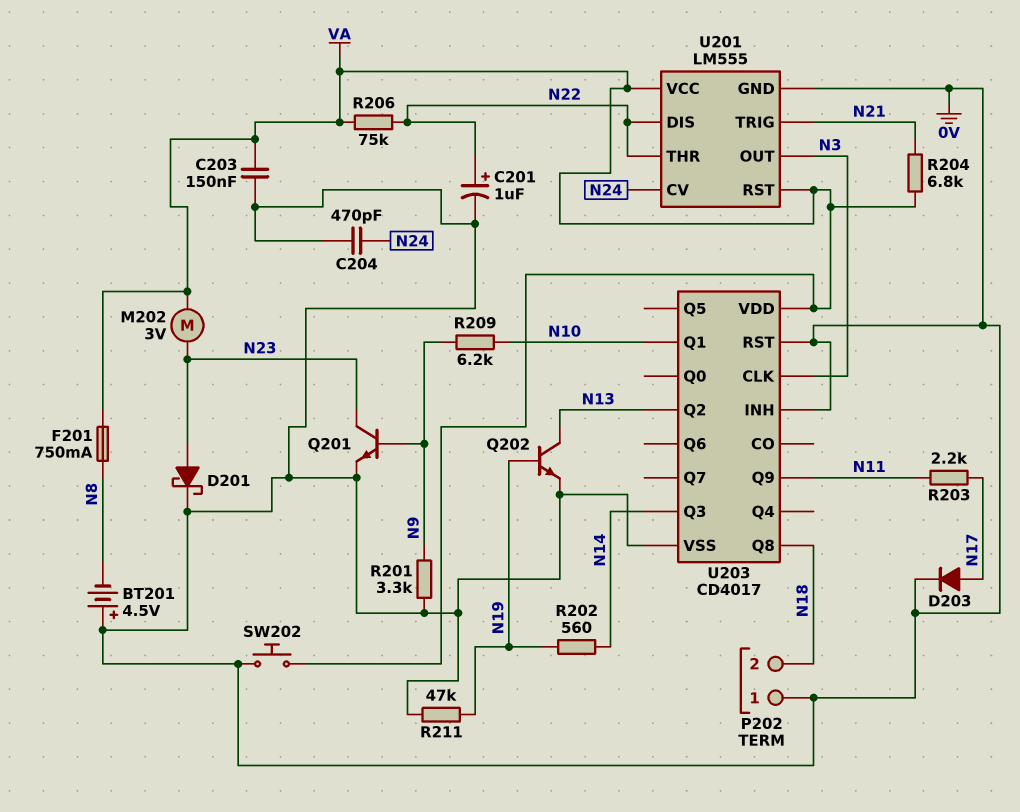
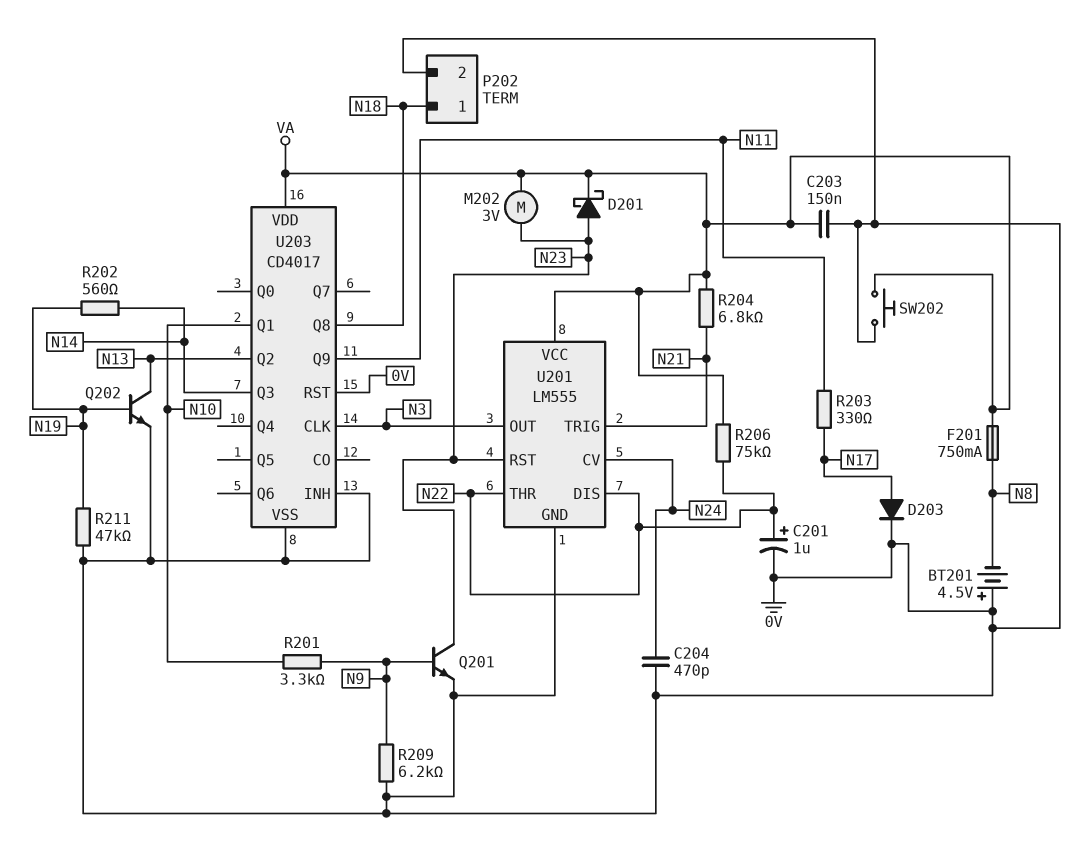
D201: schottky (A N23, K 0V) -> schottky (A N23, K VA)
P202 pin 1: 0V -> N18
P202 pin 2: N18 -> 0V
R201: 3.3k (0V, N9) -> 3.3k (N9, N10)
R203: 2.2k (N11, N17) -> 330 (N11, N17)
R209: 6.2k (N9, N10) -> 6.2k (0V, N9)
U201 pin RST: VA -> N23

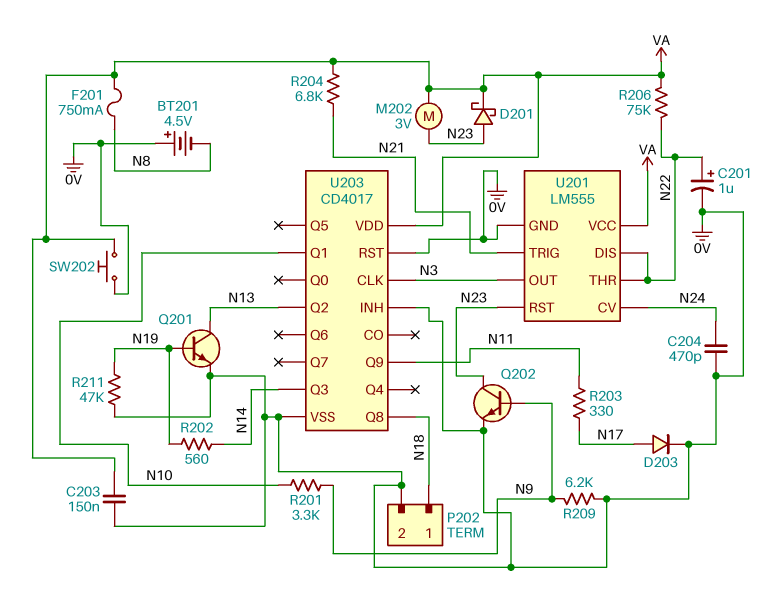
Q201: NPN (B N9, C N23, E 0V) -> NPN (B N19, C N13, E 0V)
Q202: NPN (B N19, C N13, E 0V) -> NPN (B N9, C N23, E 0V)

